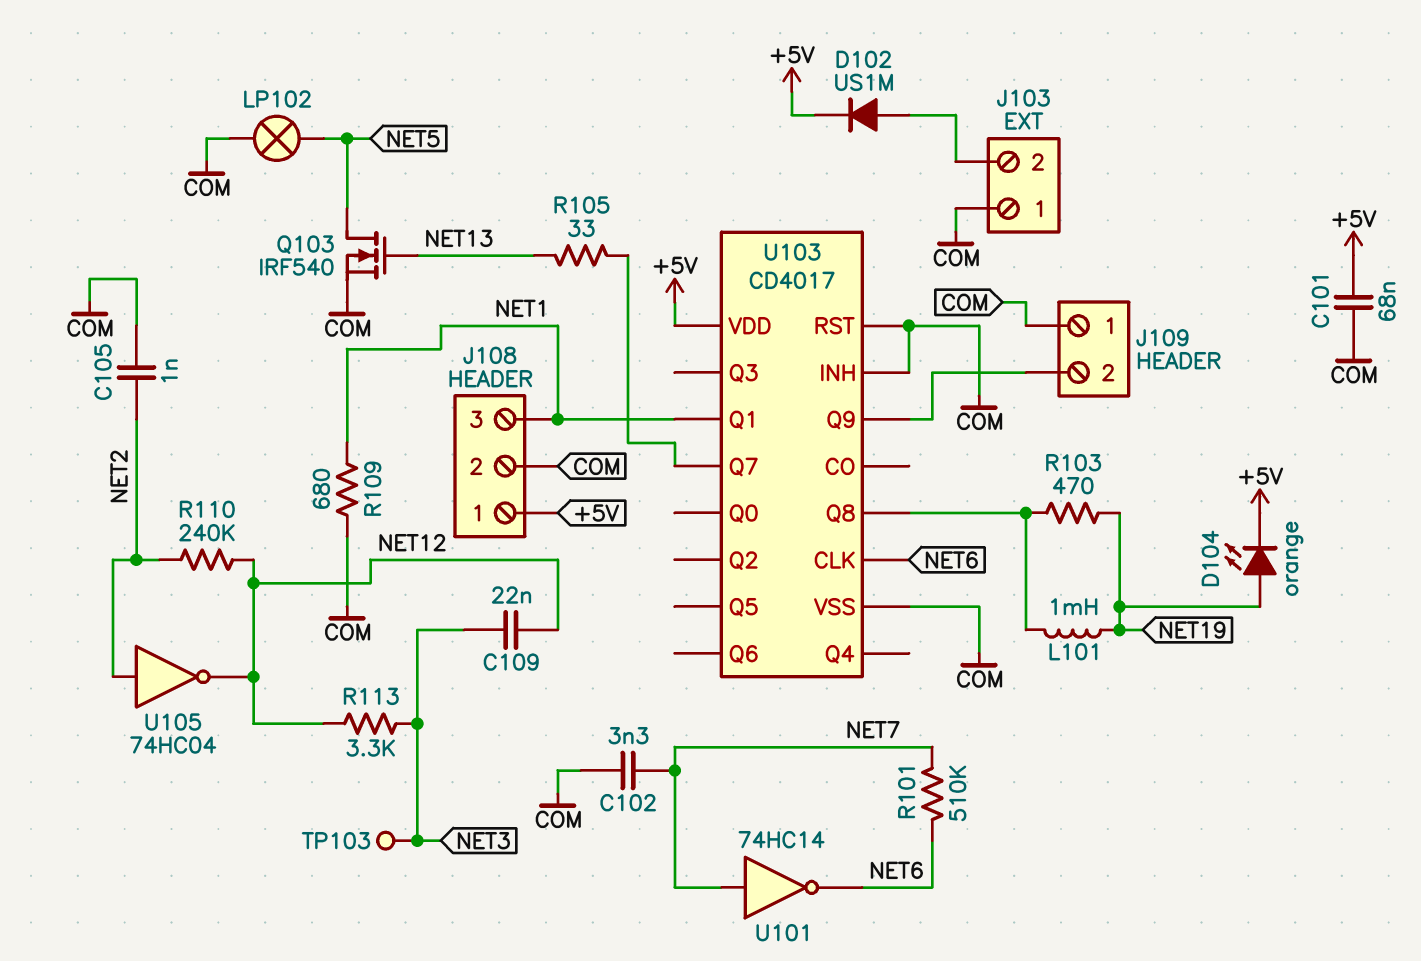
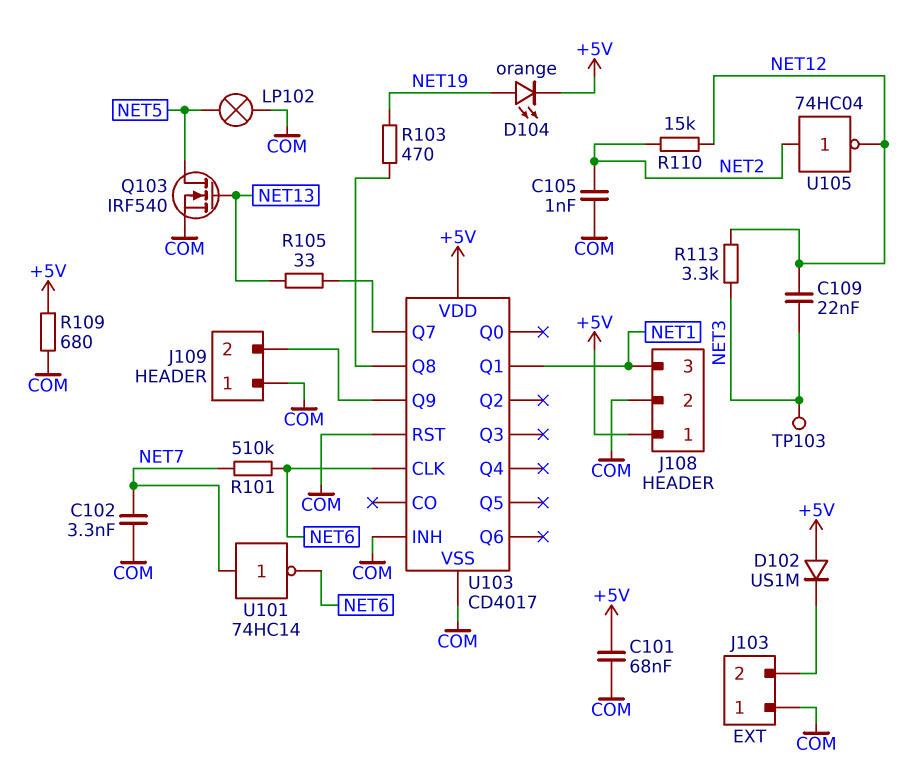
D102: diode US1M (A J103/2, K +5V) -> diode US1M (A +5V, K J103/2)
L101: 1mH (NET19, U103/Q8) -> none
R109: 680 (COM, NET1) -> 680 (+5V, COM)
R110: 240k (NET2, NET12) -> 15k (NET2, NET12)

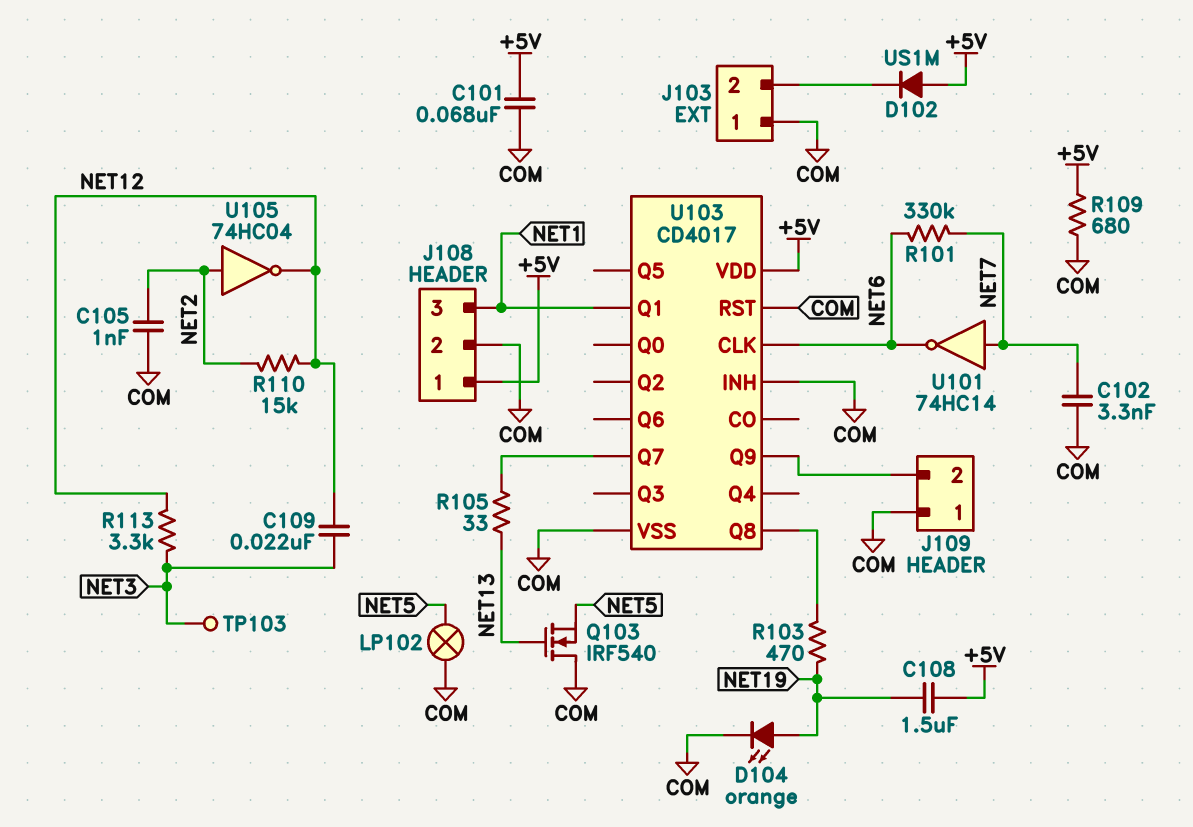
C108: none -> 1.5uF (+5V, NET19)
D104: LED orange (A NET19, K +5V) -> LED orange (A NET19, K COM)
Q103: NMOS IRF540 (G NET13, D NET5, S COM) -> NMOS IRF540 (G NET13, D COM, S NET5)
R101: 510k (NET6, NET7) -> 330k (NET6, NET7)

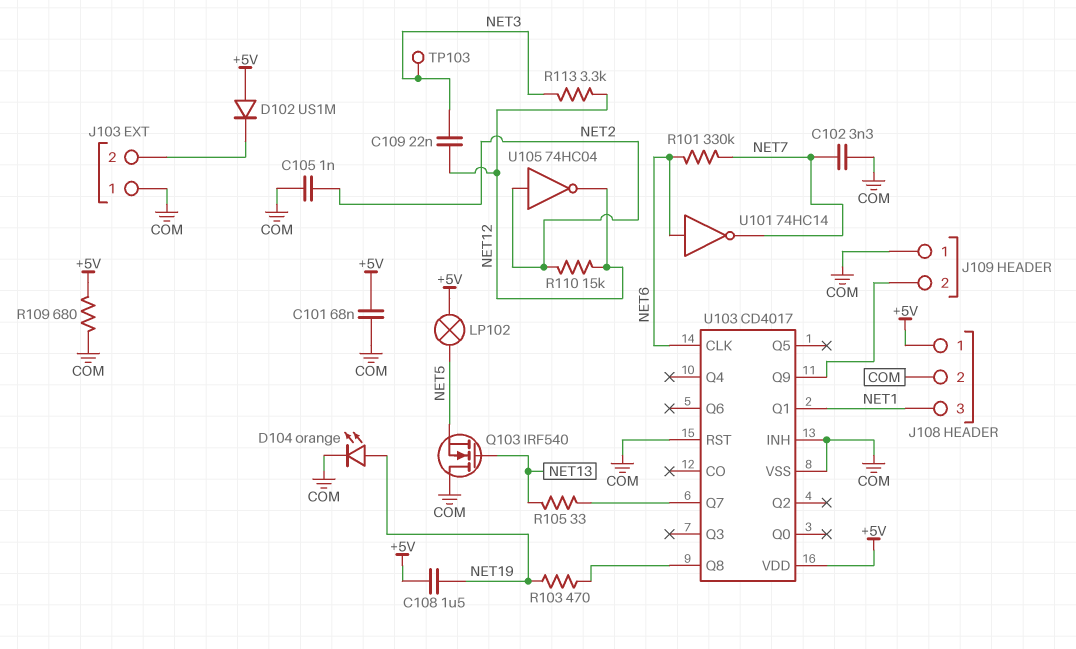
LP102: lamp (COM, NET5) -> lamp (+5V, NET5)
U101: NOT 74HC14 (in NET7, out NET6) -> NOT 74HC14 (in NET6, out NET7)

